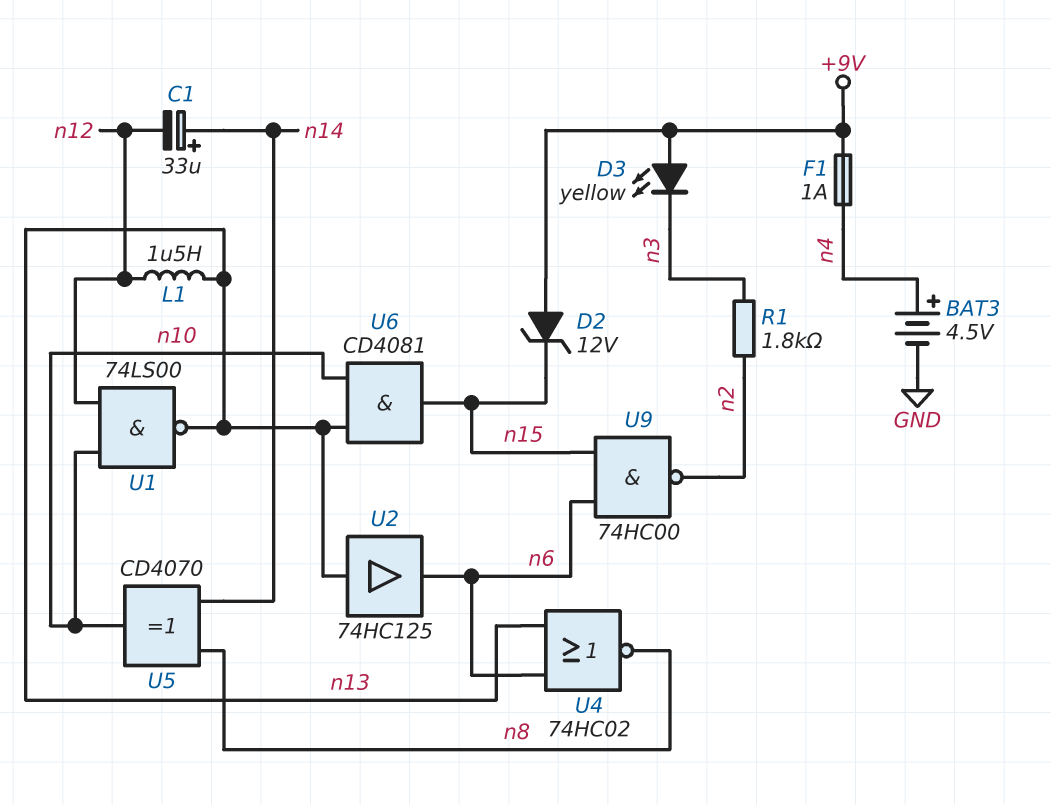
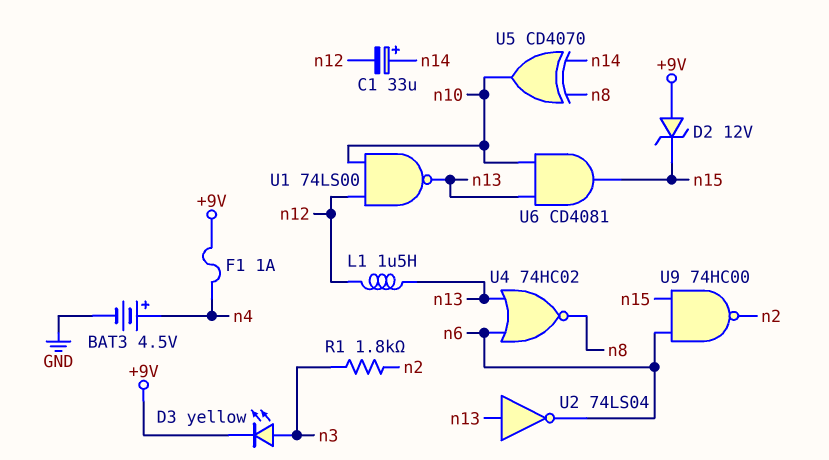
D3: LED yellow (A +9V, K n3) -> LED yellow (A n3, K +9V)
U2: buffer 74HC125 (in n13, out n6) -> NOT 74LS04 (in n13, out n6)

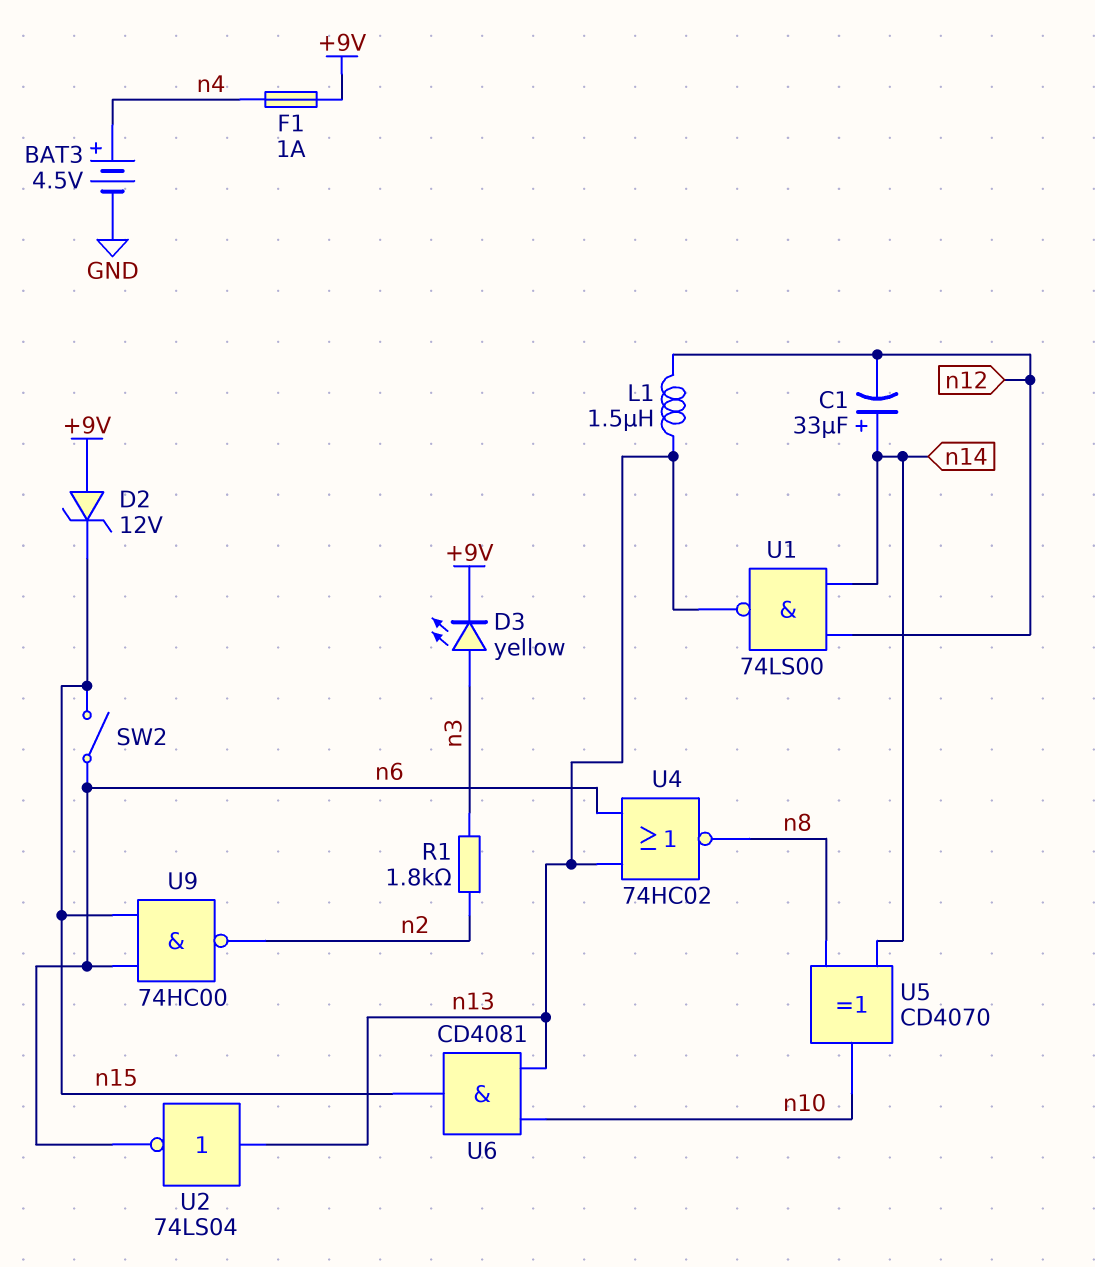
SW2: none -> switch (n6, n15)
U1: NAND 74LS00 (in n10, in n12, out n13) -> NAND 74LS00 (in n12, in n14, out n13)

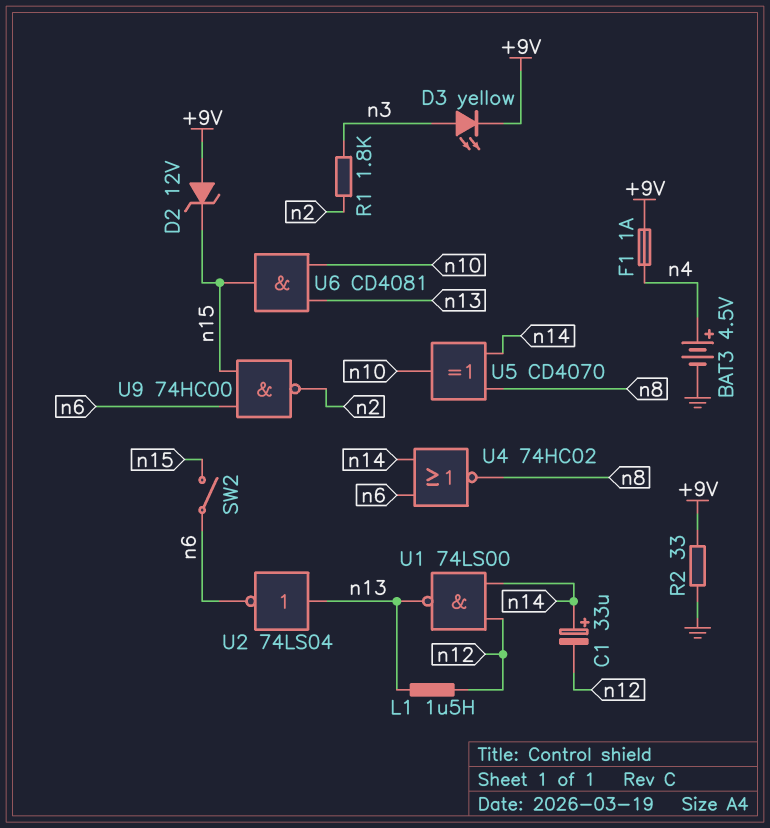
R2: none -> 33 (+9V, GND)
U4: NOR 74HC02 (in n6, in n13, out n8) -> NOR 74HC02 (in n6, in n14, out n8)

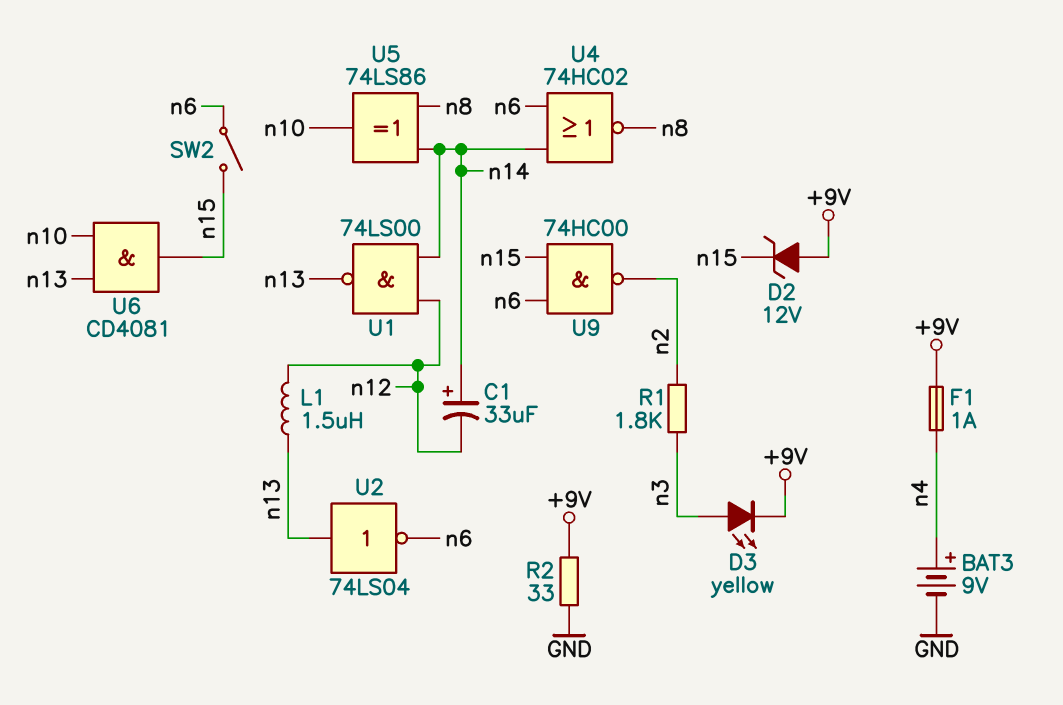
BAT3: 4.5V (plus n4, minus GND) -> 9V (plus n4, minus GND)
U5: XOR CD4070 (in n8, in n14, out n10) -> XOR 74LS86 (in n8, in n14, out n10)

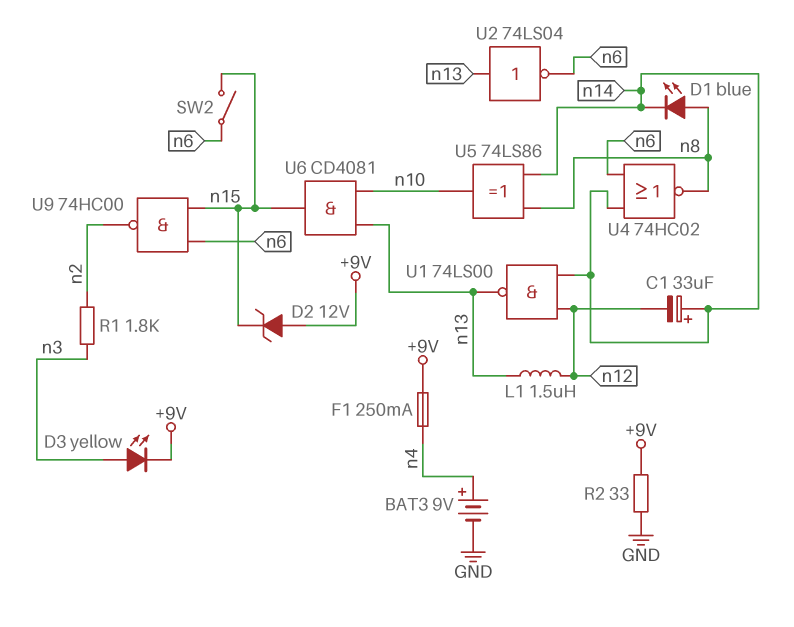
D1: none -> LED blue (A n8, K n14)
F1: 1A (+9V, n4) -> 250mA (+9V, n4)

